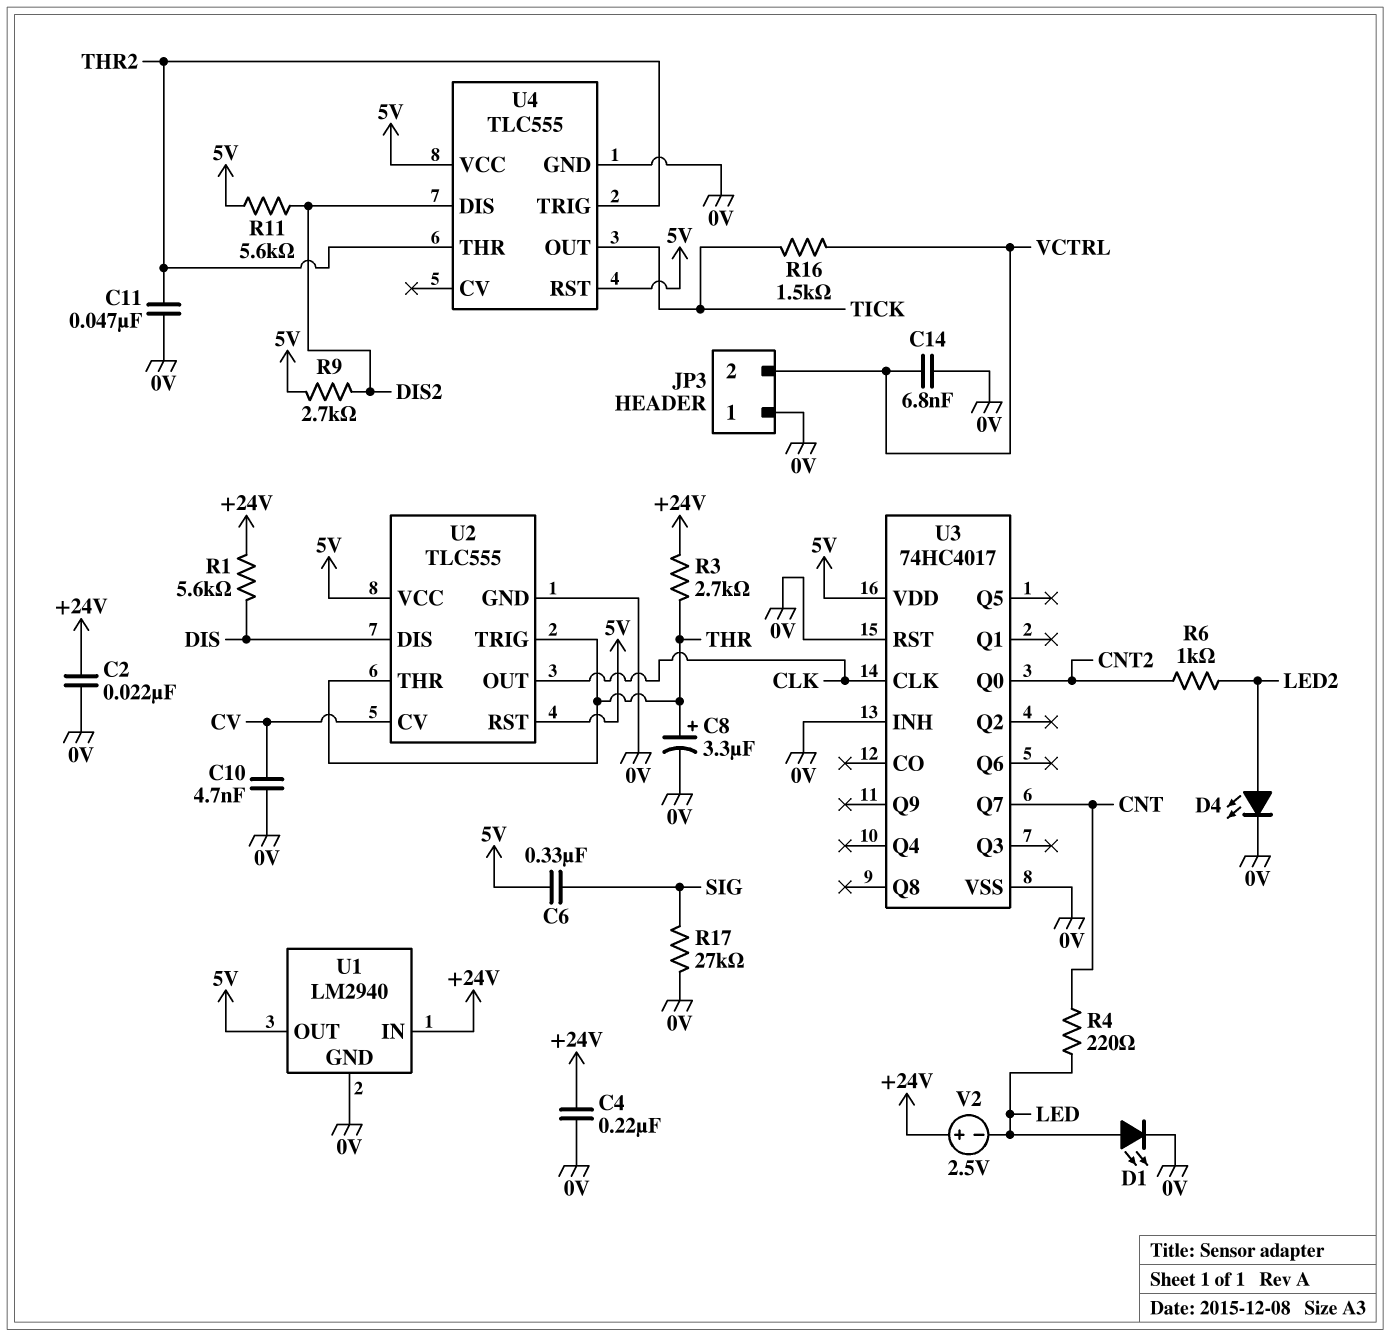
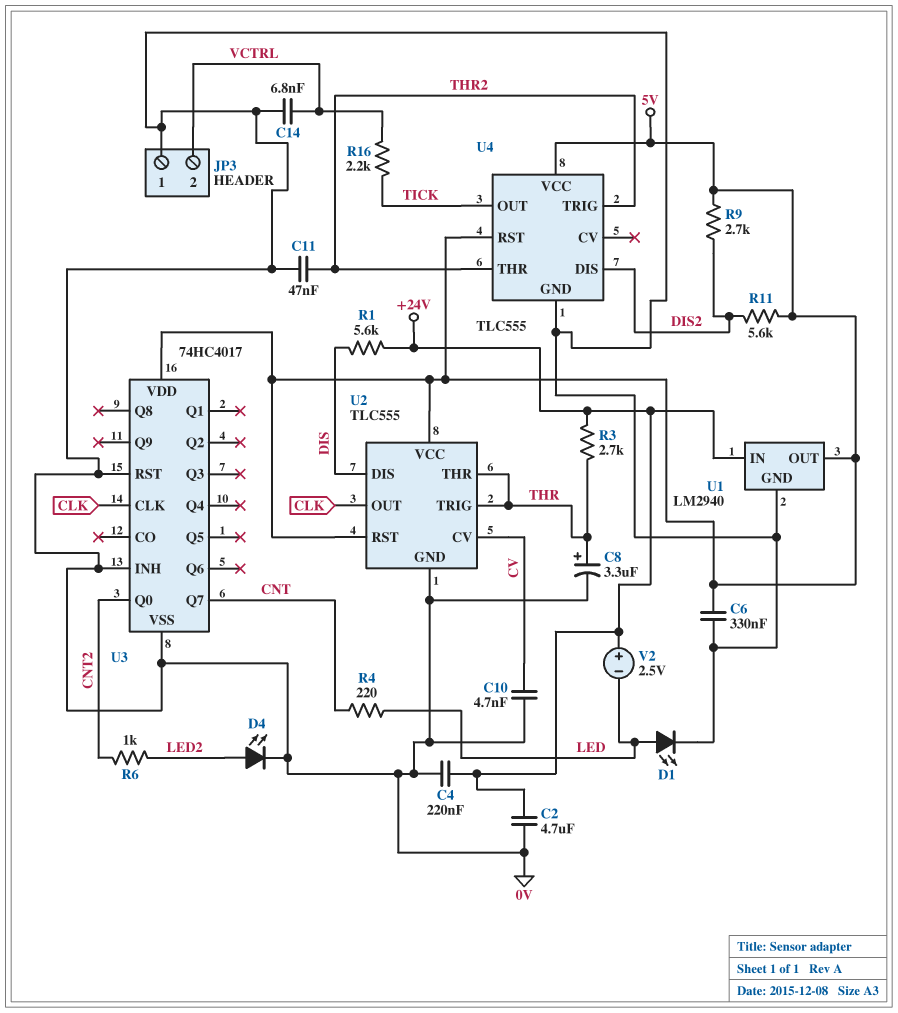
C2: 22nF (+24V, 0V) -> 4.7uF (+24V, 0V)
C6: 330nF (5V, SIG) -> 330nF (0V, 5V)
R16: 1.5k (TICK, VCTRL) -> 2.2k (TICK, VCTRL)
R17: 27k (0V, SIG) -> none

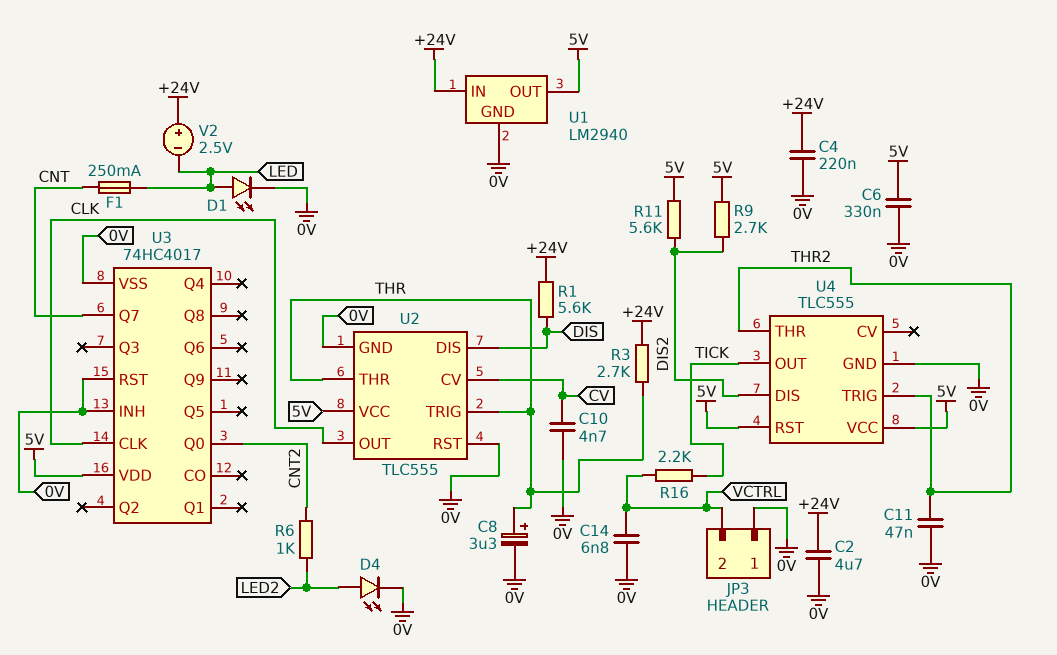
F1: none -> 250mA (CNT, LED)
R4: 220 (CNT, LED) -> none
U2 pin RST: 5V -> 0V

